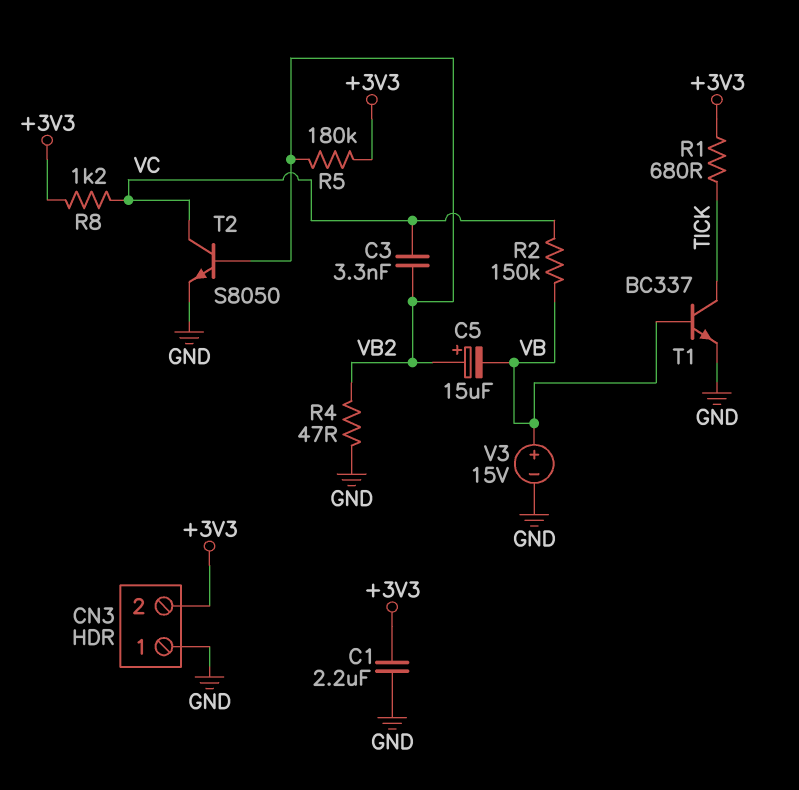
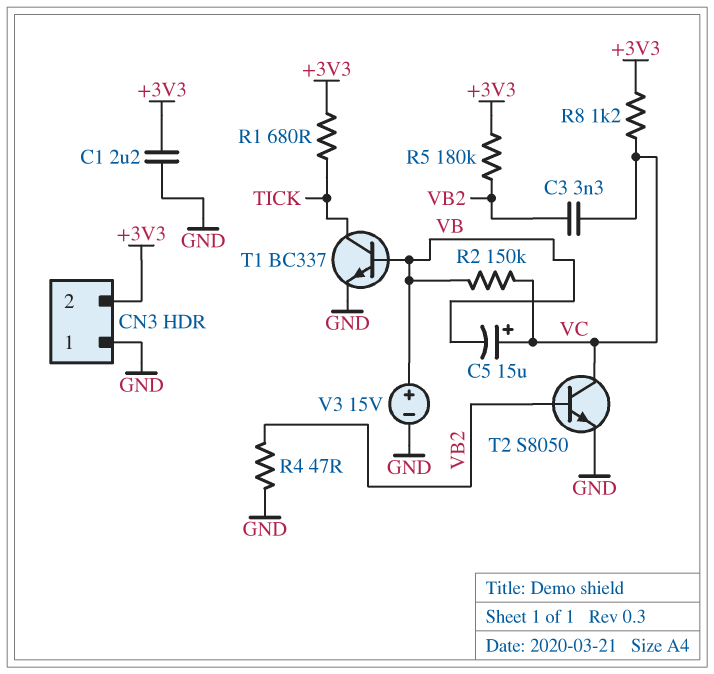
C5: 15uF (plus VB2, minus VB) -> 15uF (plus VC, minus VB)

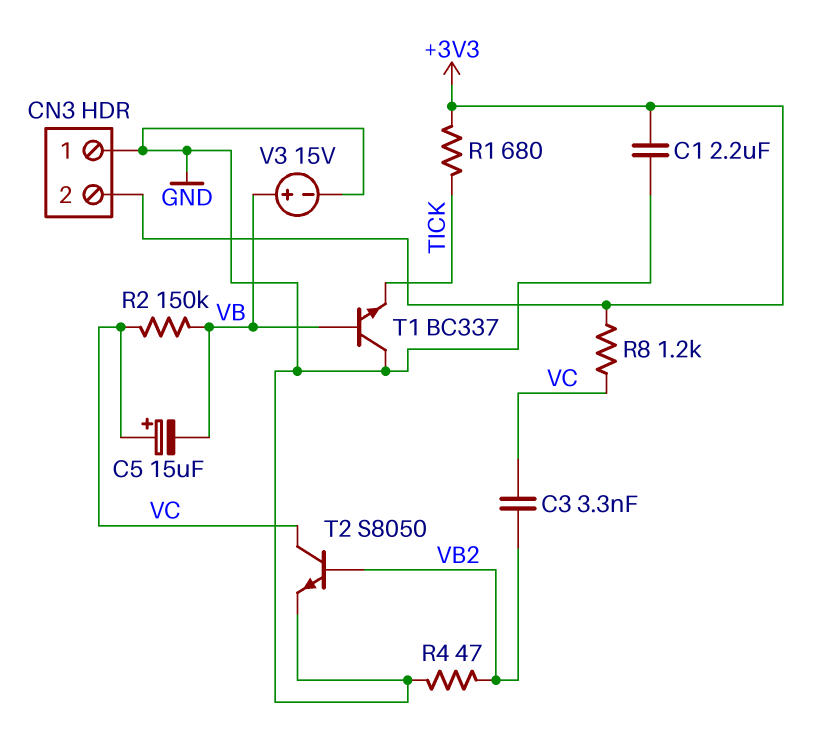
R5: 180k (+3V3, VB2) -> none
T1: NPN BC337 (B VB, C TICK, E GND) -> NPN BC337 (B VB, C GND, E TICK)

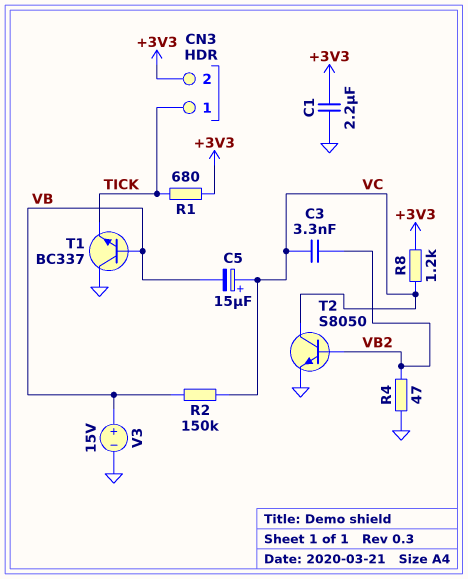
CN3 pin 1: GND -> TICK

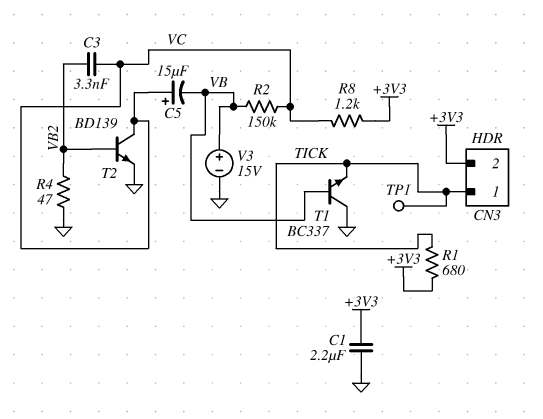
T2: NPN S8050 (B VB2, C VC, E GND) -> NPN BD139 (B VB2, C VC, E GND)
TP1: none -> test point (TICK)

